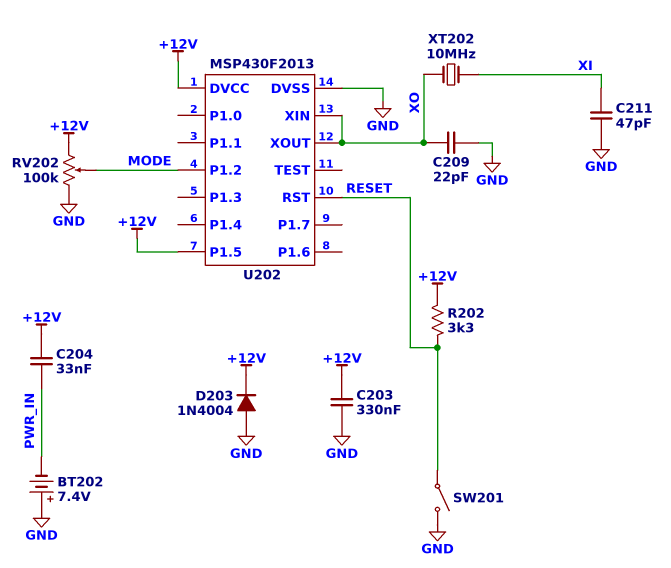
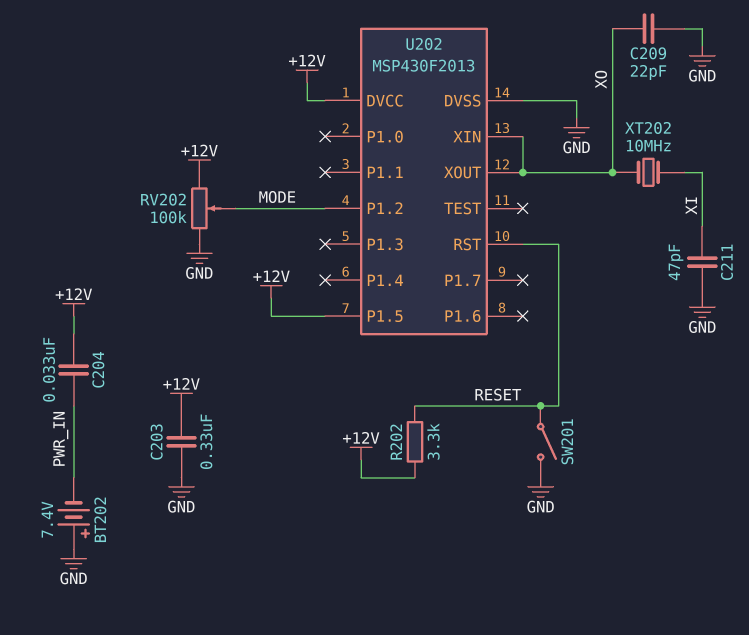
D203: diode 1N4004 (A GND, K +12V) -> none

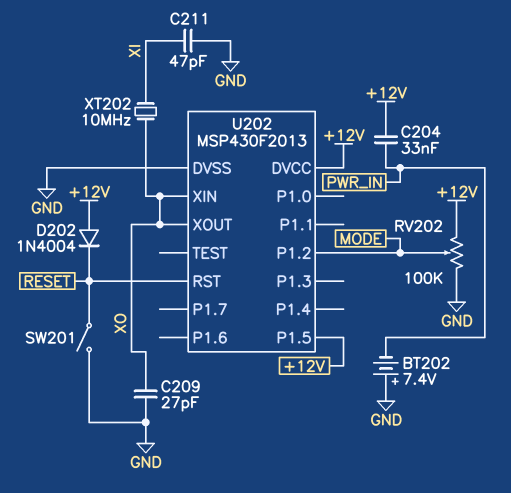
C203: 330nF (+12V, GND) -> none
C209: 22pF (GND, XO) -> 27pF (GND, XO)
D202: none -> diode 1N4004 (A +12V, K RESET)
R202: 3.3k (+12V, RESET) -> none

